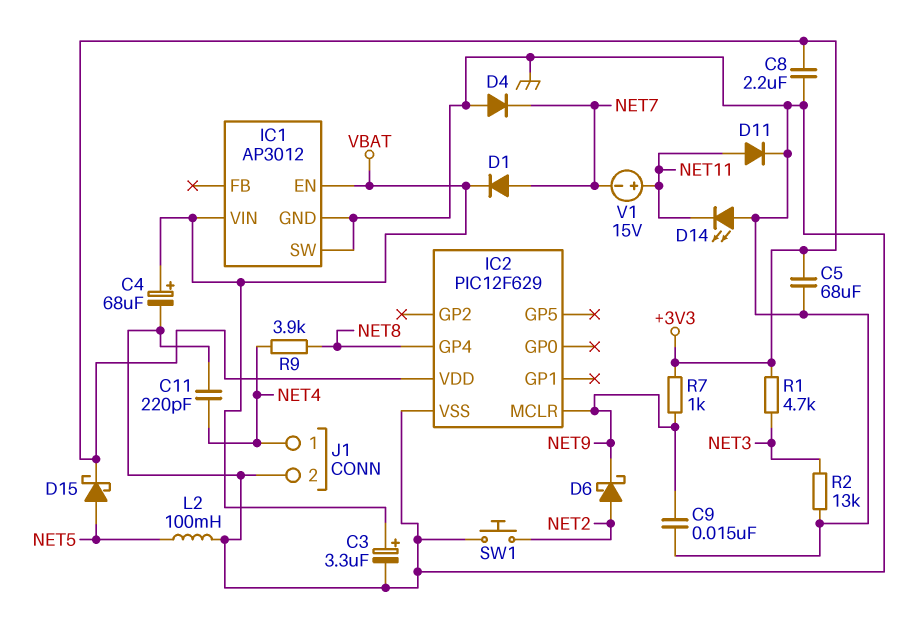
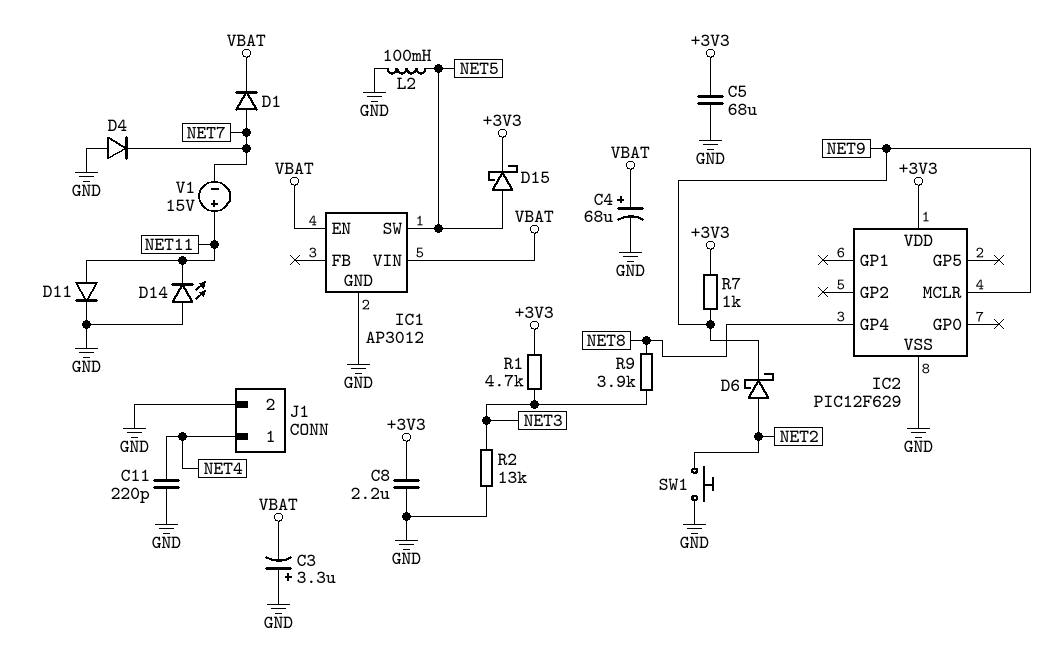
C3: 3.3uF (plus VBAT, minus GND) -> 3.3uF (plus GND, minus VBAT)
C9: 15nF (GND, NET9) -> none
IC1 pin SW: GND -> NET5
R9: 3.9k (NET4, NET8) -> 3.9k (NET3, NET8)

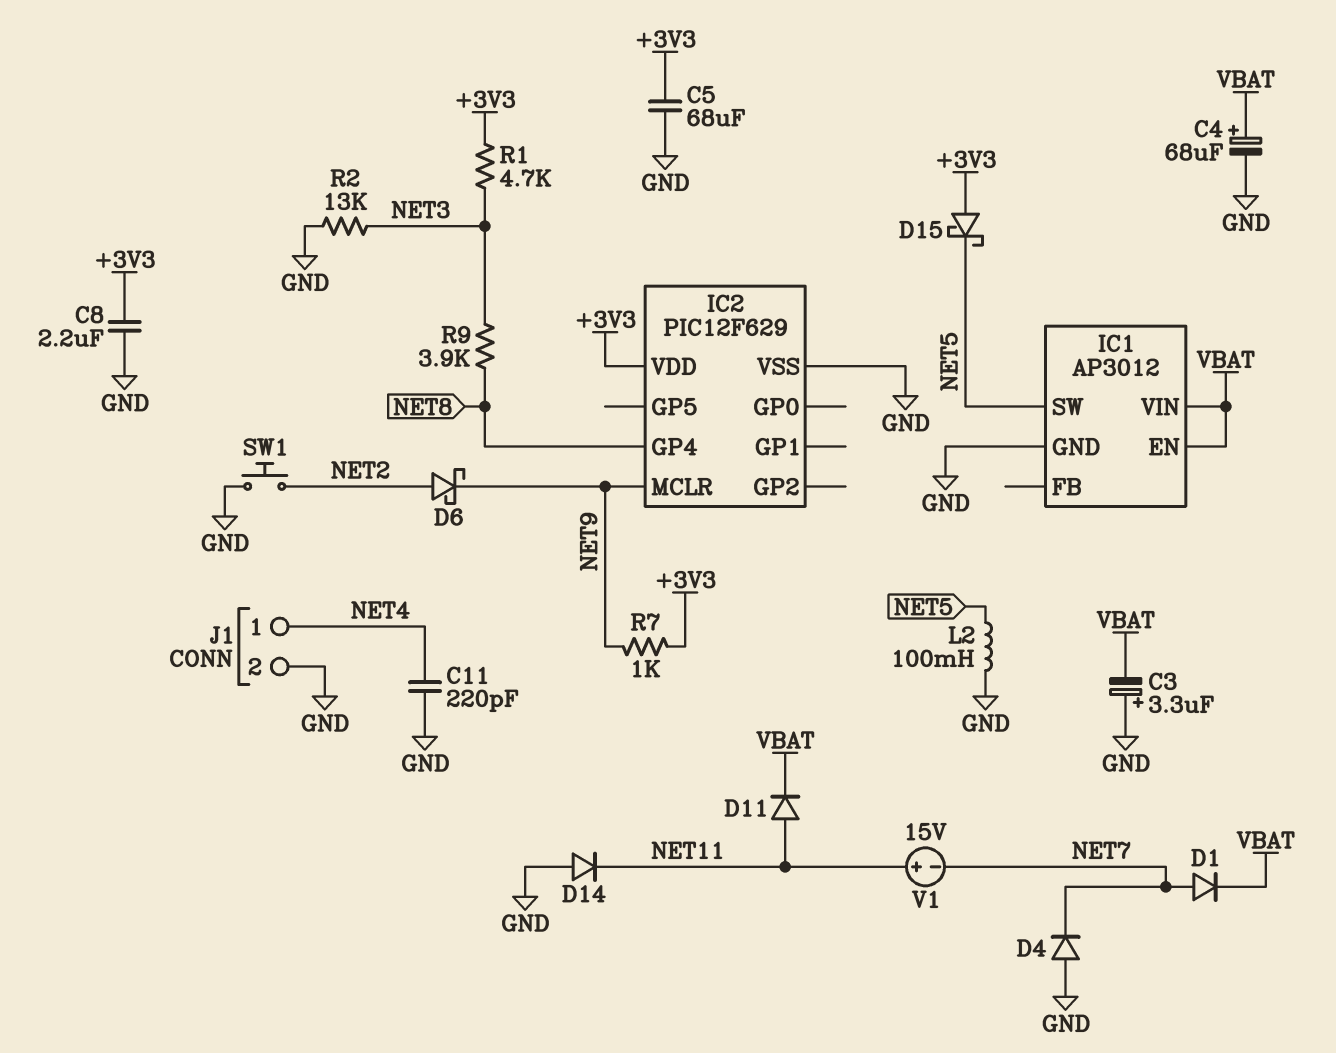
D11: diode (A NET11, K GND) -> diode (A NET11, K VBAT)
D14: LED (A GND, K NET11) -> diode (A GND, K NET11)
D15: schottky (A NET5, K +3V3) -> schottky (A +3V3, K NET5)

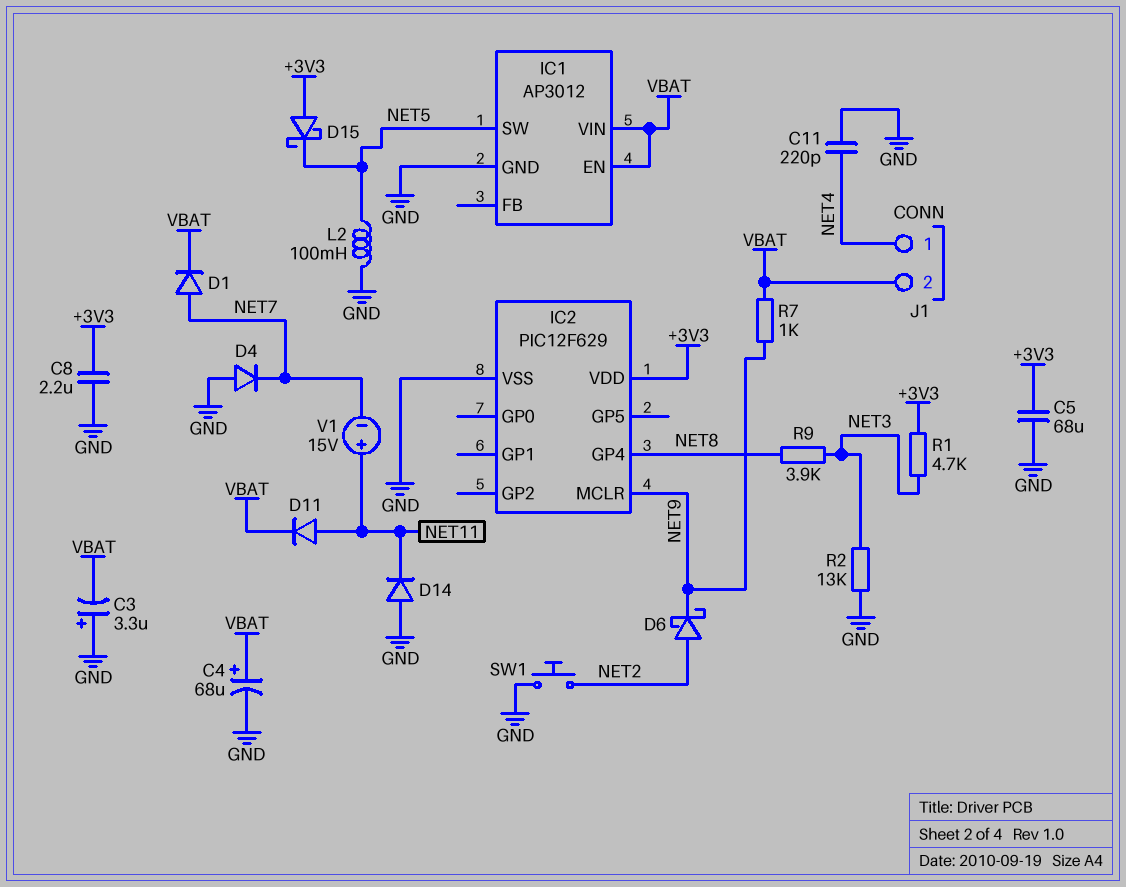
J1 pin 2: GND -> VBAT
R7: 1k (+3V3, NET9) -> 1k (NET9, VBAT)

